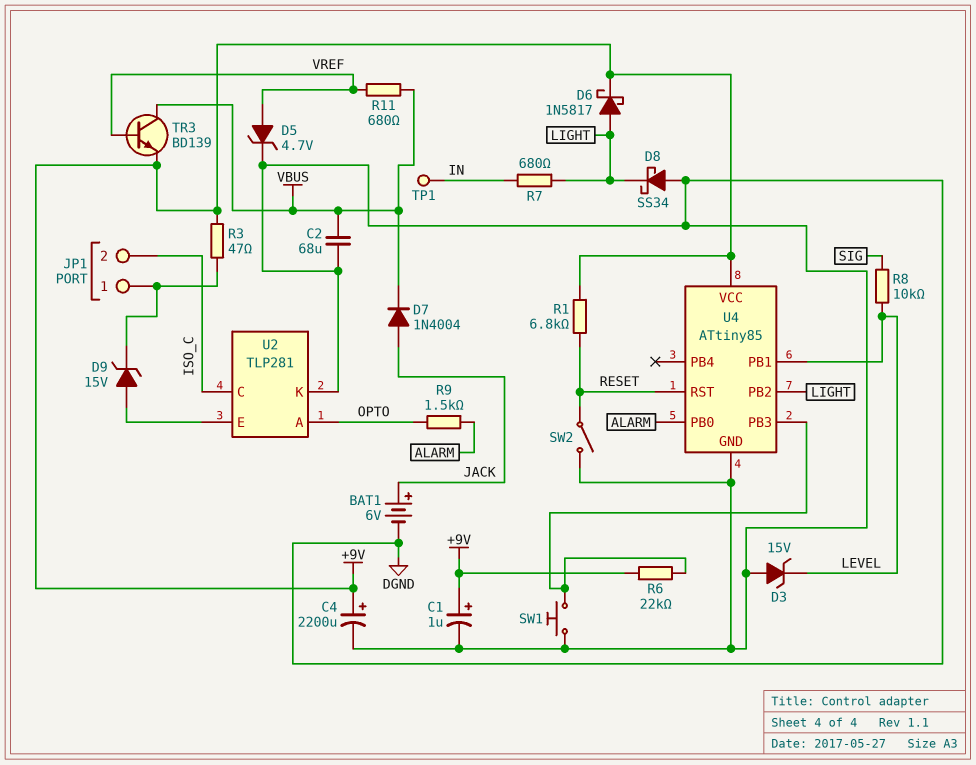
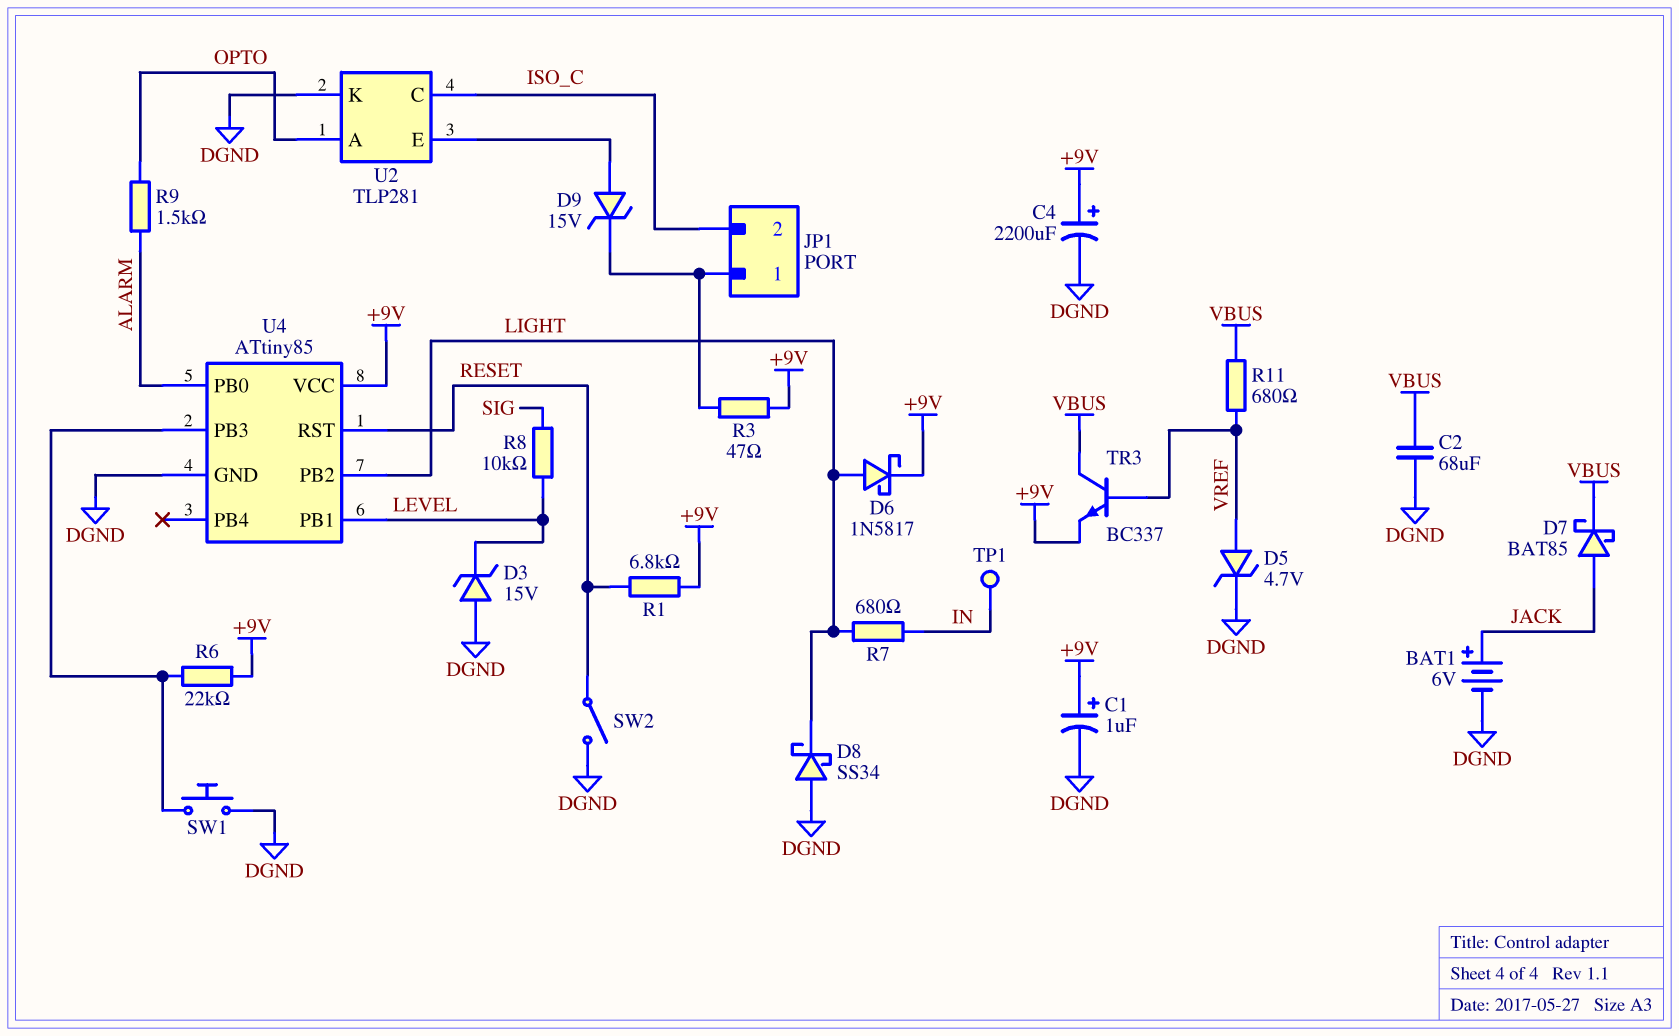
D7: diode 1N4004 (A JACK, K VBUS) -> schottky BAT85 (A JACK, K VBUS)
TR3: NPN BD139 (B VREF, C VBUS, E +9V) -> NPN BC337 (B VREF, C VBUS, E +9V)

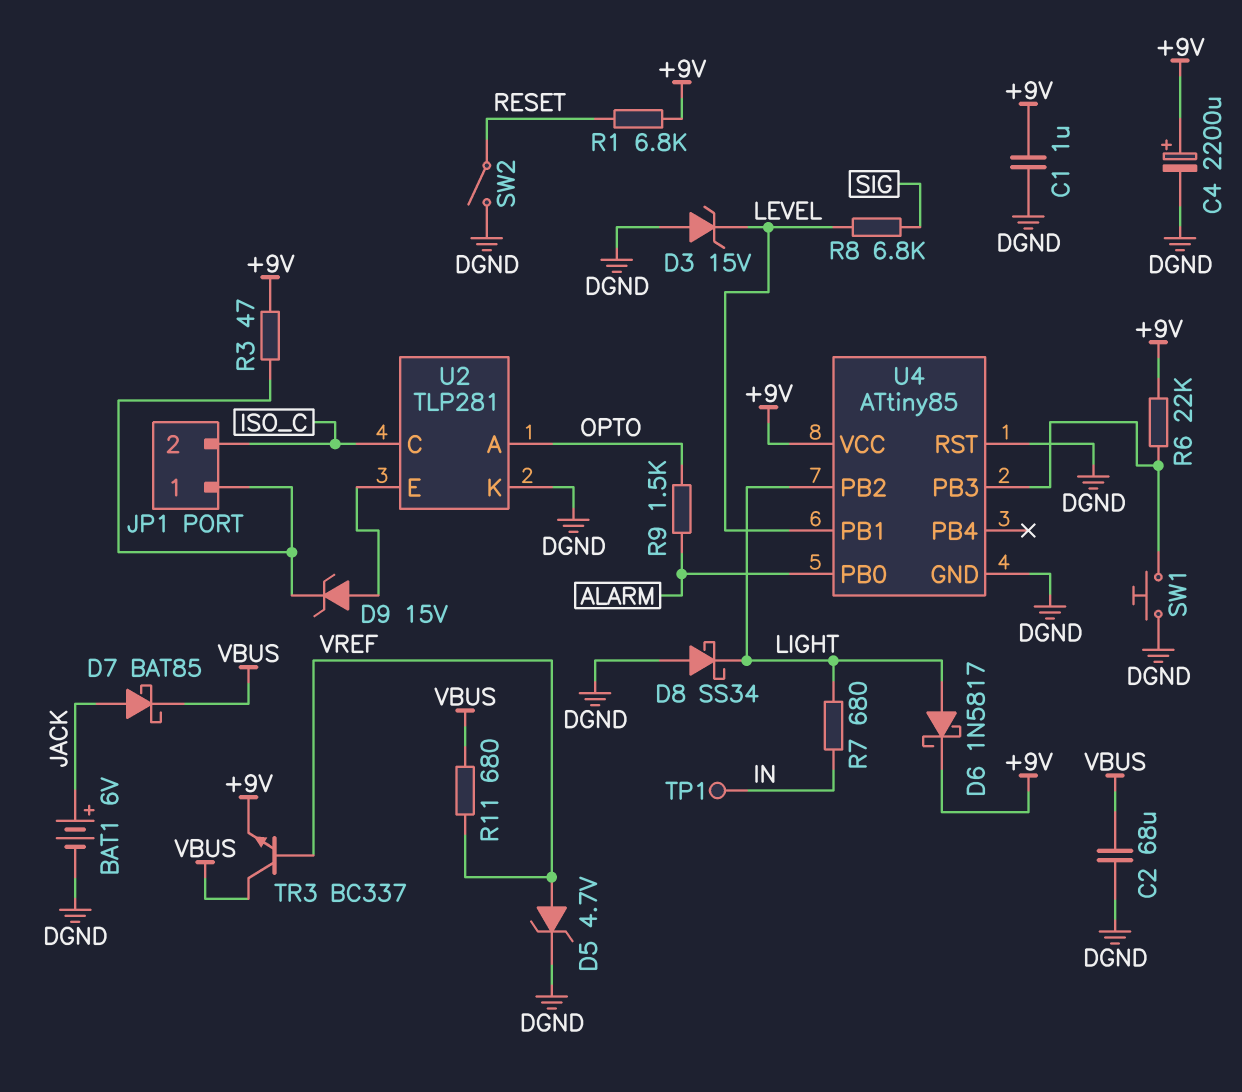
C1: 1uF (plus +9V, minus DGND) -> 1uF (+9V, DGND)
R8: 10k (LEVEL, SIG) -> 6.8k (LEVEL, SIG)
U4 pin RST: RESET -> DGND

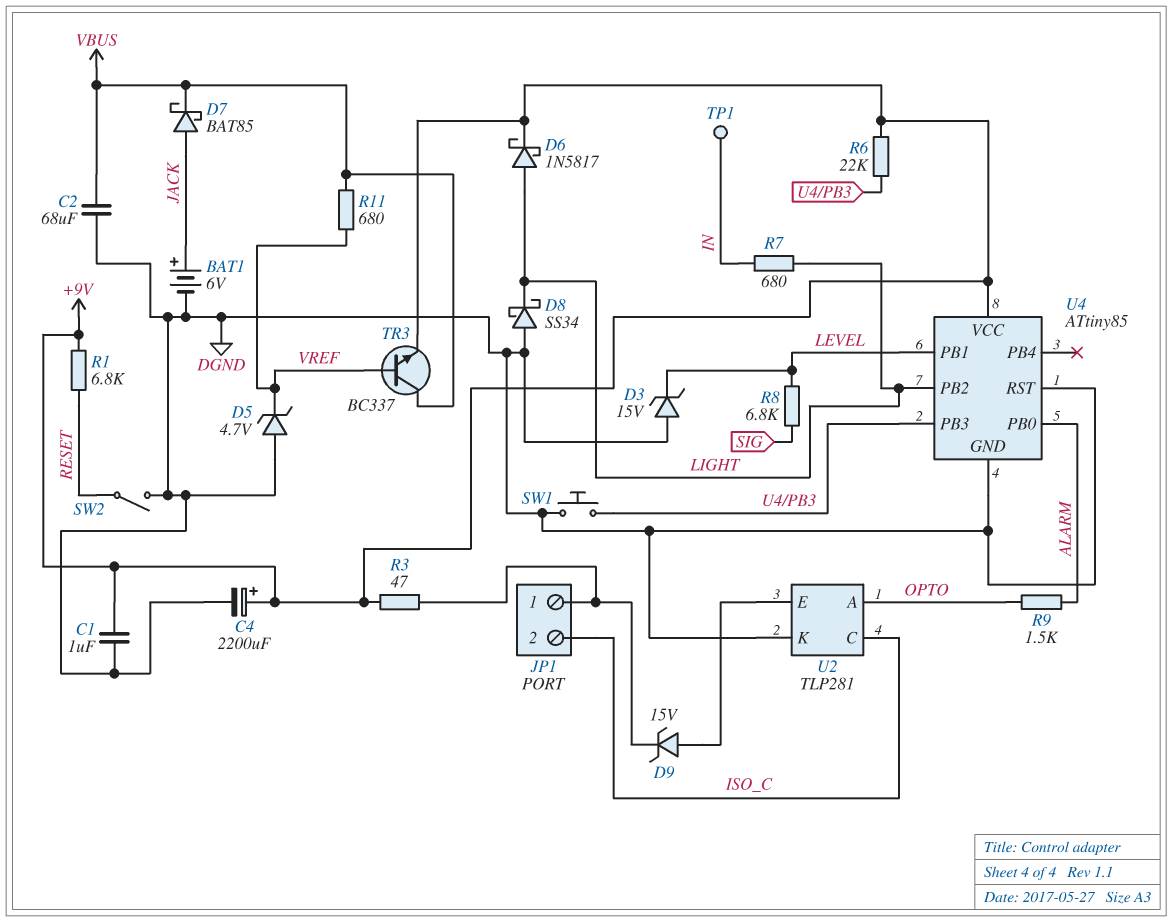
D5: zener 4.7V (A VREF, K DGND) -> zener 4.7V (A DGND, K VREF)

